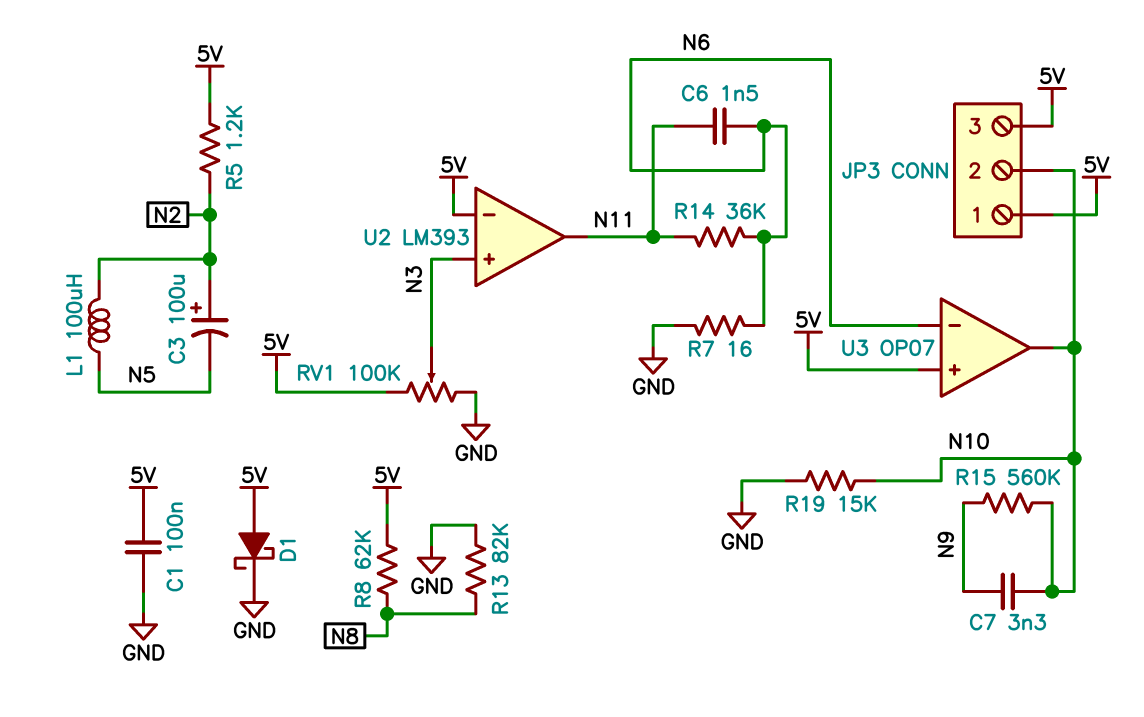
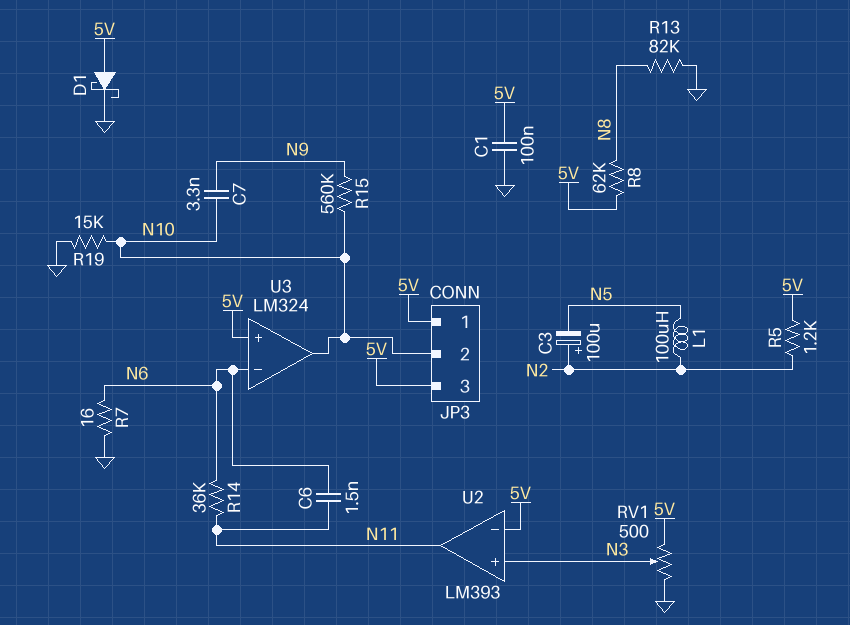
RV1: 100k (5V, GND, wiper N3) -> 500 (5V, GND, wiper N3)
U3: OP07 -> LM324

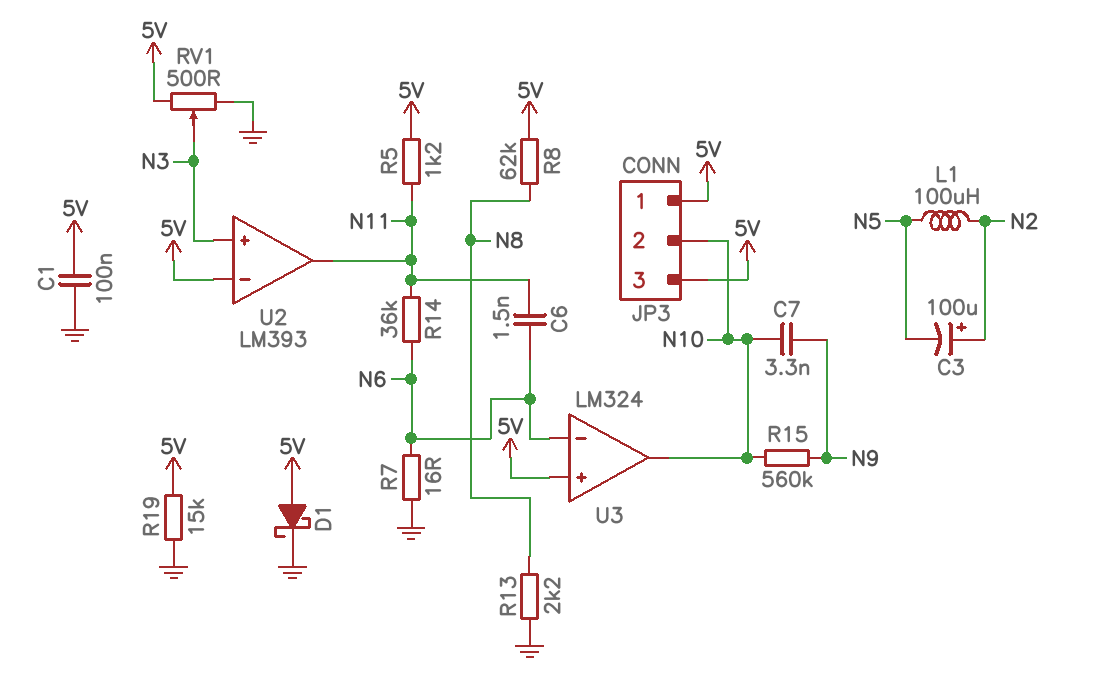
R5: 1.2k (5V, N2) -> 1.2k (5V, N11)
R13: 82k (GND, N8) -> 2.2k (GND, N8)
R19: 15k (GND, N10) -> 15k (5V, GND)

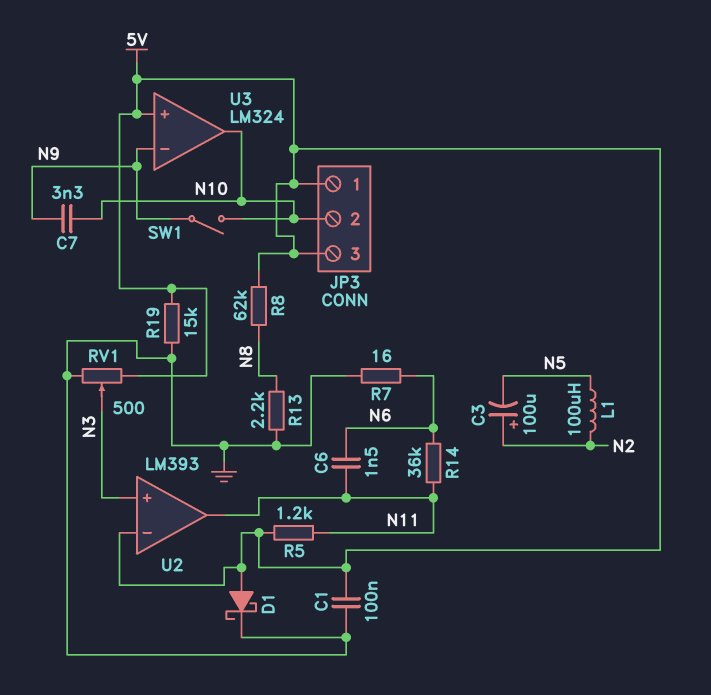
R15: 560k (N9, N10) -> none
SW1: none -> switch (N9, N10)
U3 pin in-: N6 -> N9

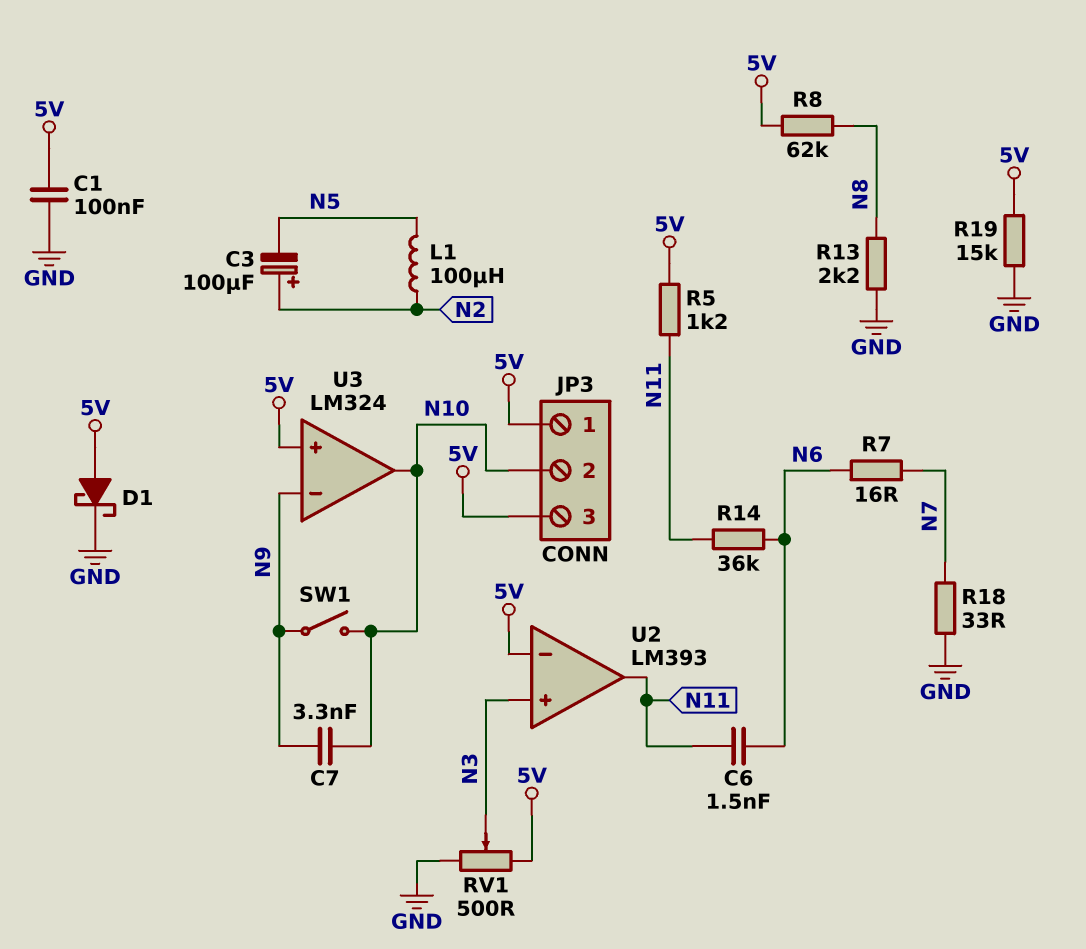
R7: 16 (GND, N6) -> 16 (N6, N7)
R18: none -> 33 (GND, N7)

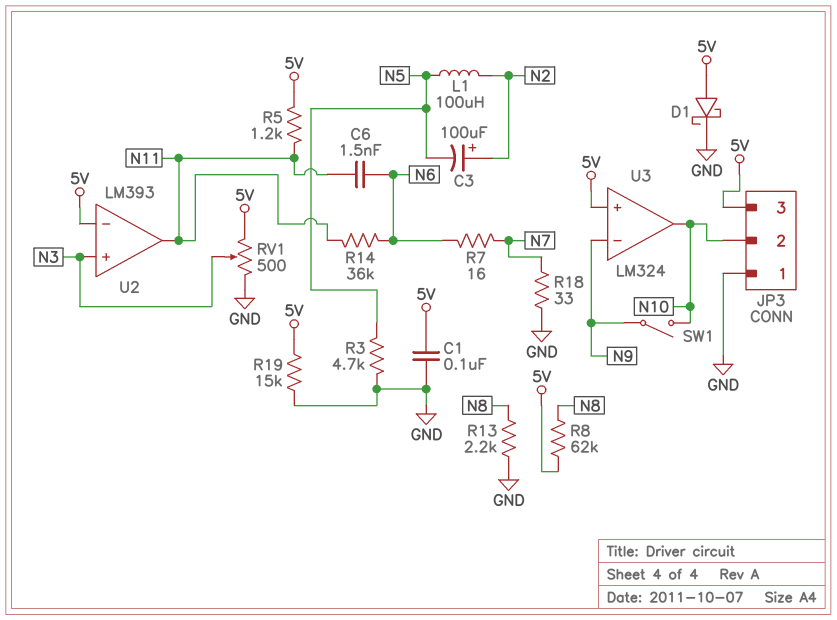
C7: 3.3nF (N9, N10) -> none
JP3 pin 1: 5V -> GND
R3: none -> 4.7k (GND, N5)

